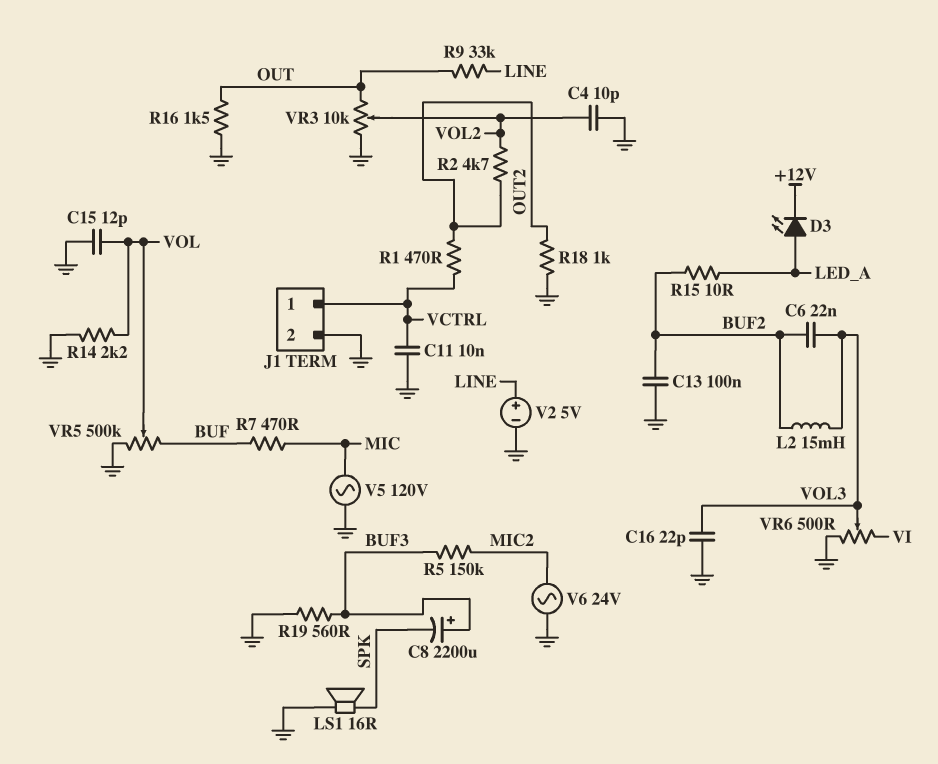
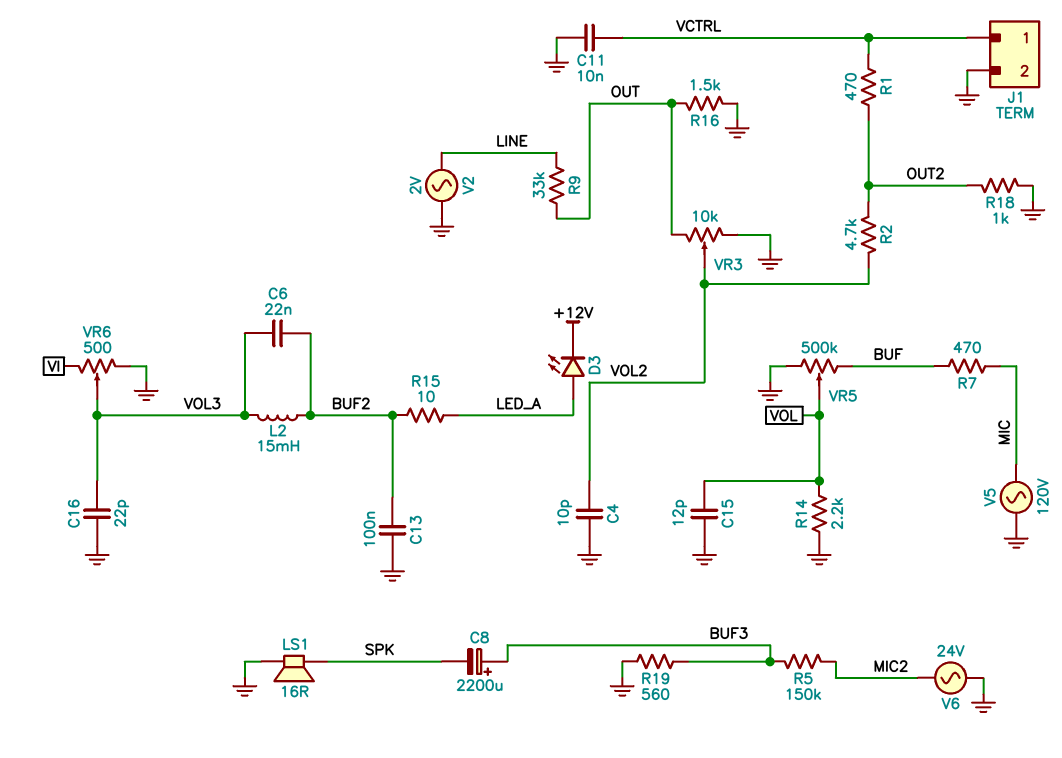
V2: 5V (plus LINE, minus GND) -> AC 2V (GND, LINE)

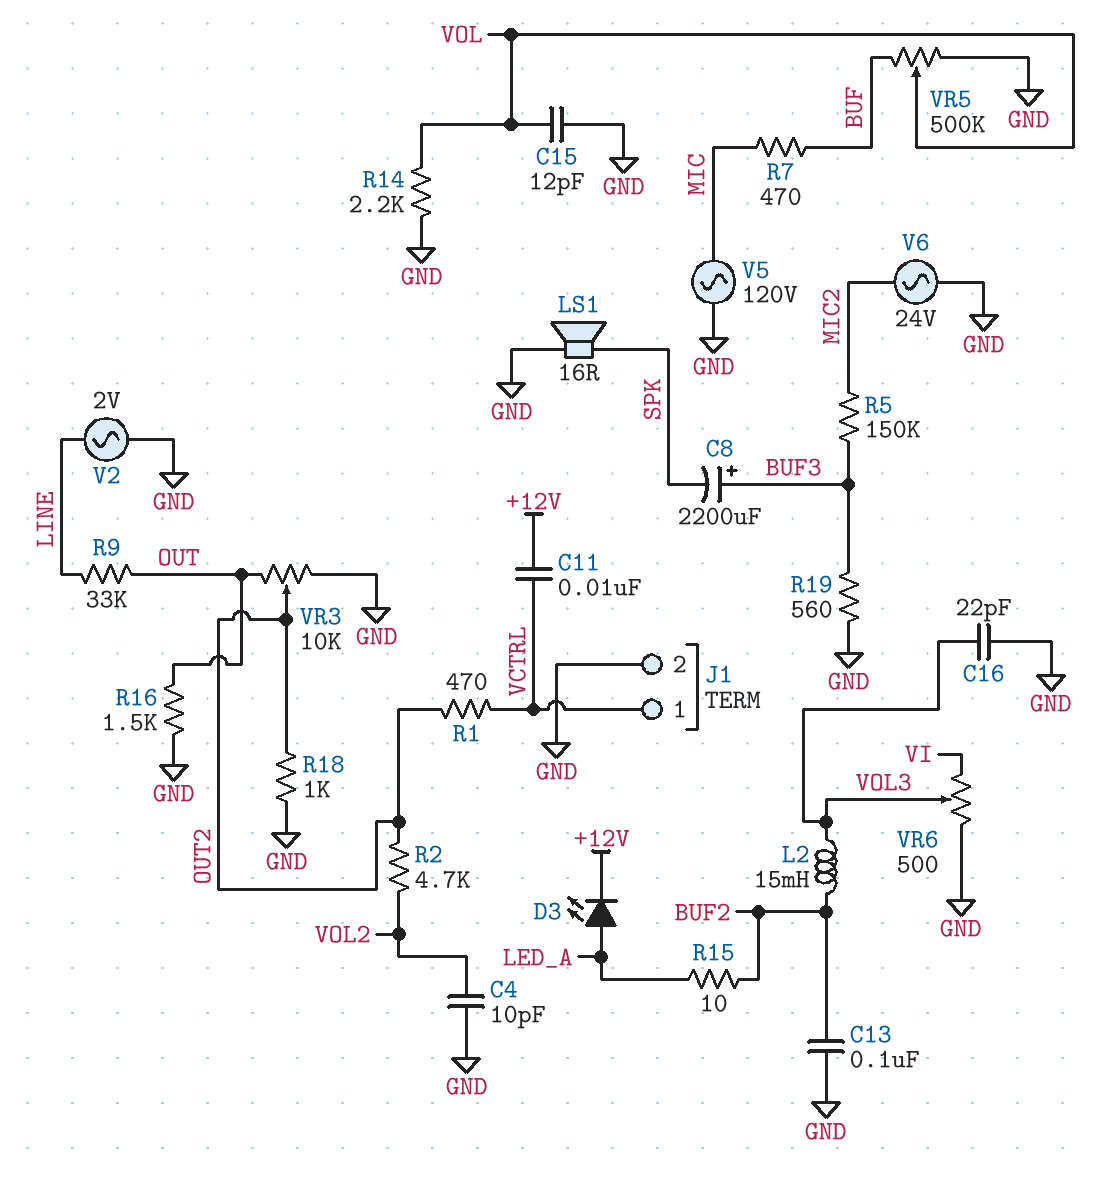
C6: 22nF (BUF2, VOL3) -> none
C11: 10nF (GND, VCTRL) -> 10nF (+12V, VCTRL)
VR3: 10k (GND, OUT, wiper VOL2) -> 10k (GND, OUT, wiper OUT2)

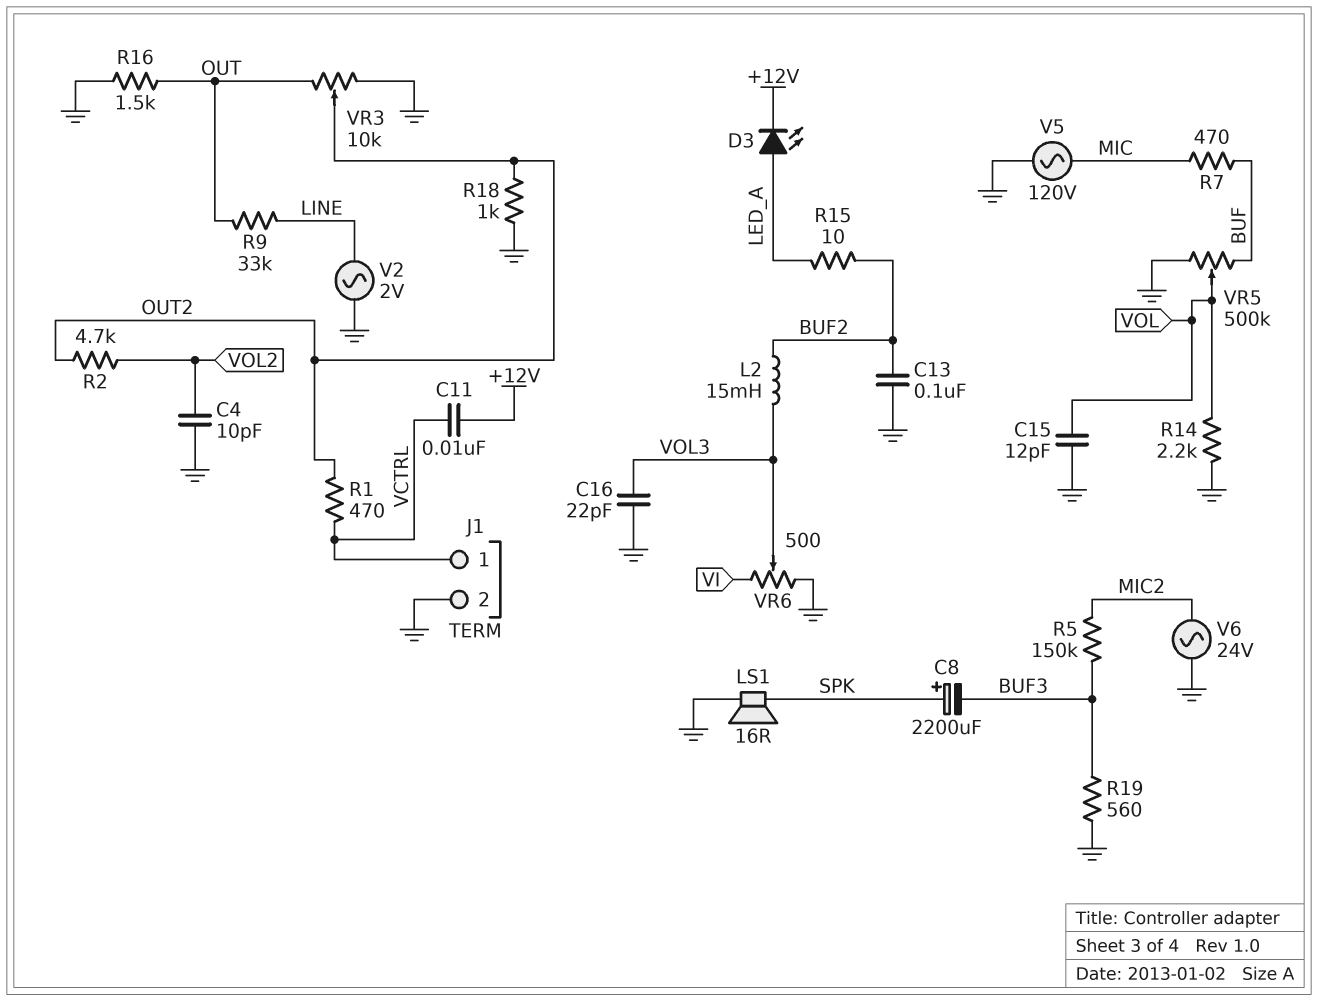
C8: 2200uF (plus BUF3, minus SPK) -> 2200uF (plus SPK, minus BUF3)

